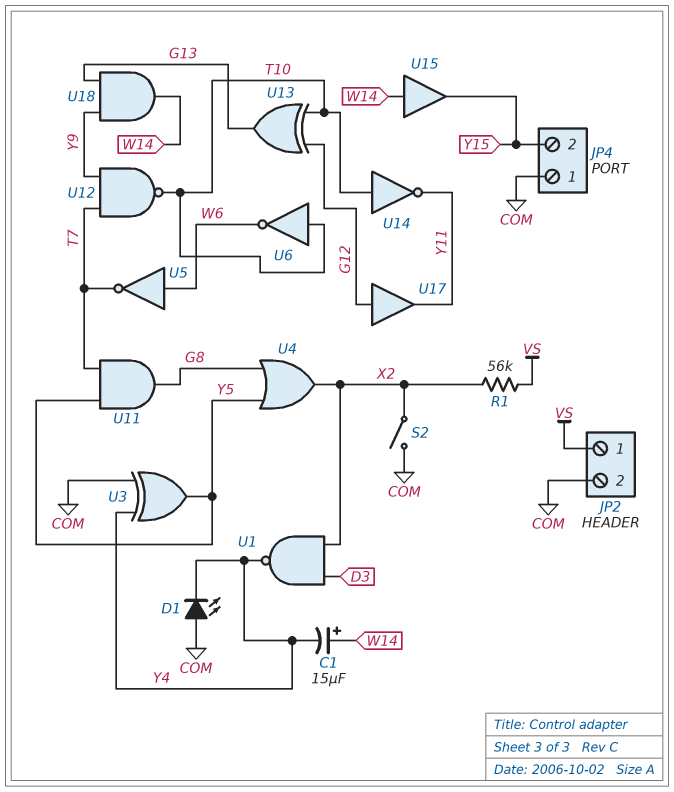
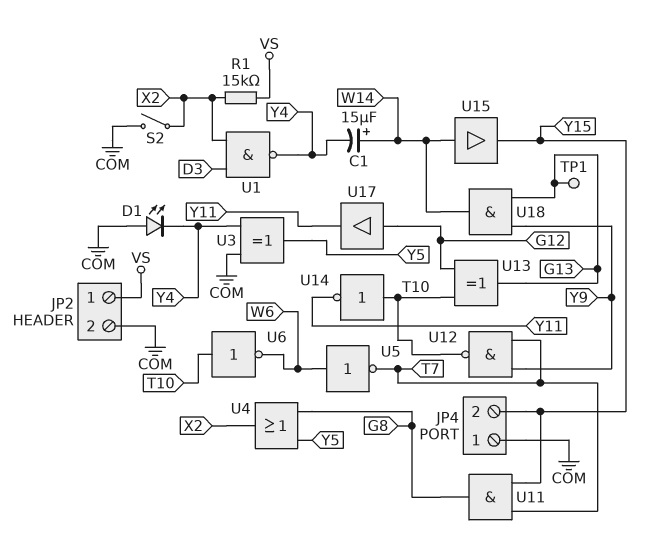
R1: 56k (VS, X2) -> 15k (VS, X2)
TP1: none -> test point (G13)
U11: AND (in T7, in Y5, out G8) -> AND (in T7, in Y15, out G8)

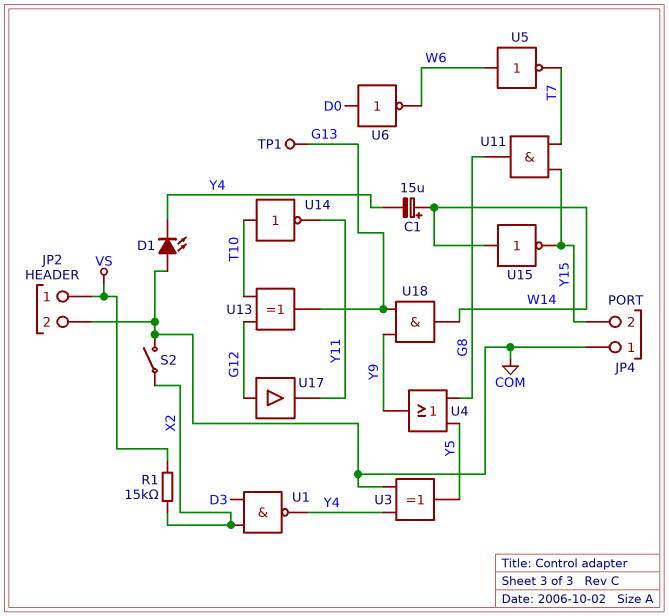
U4: OR (in G8, in Y5, out X2) -> OR (in G8, in Y5, out Y9)
U6: NOT (in T10, out W6) -> NOT (in D0, out W6)
U12: NAND (in T7, in Y9, out T10) -> none
U15: buffer (in W14, out Y15) -> NOT (in W14, out Y15)

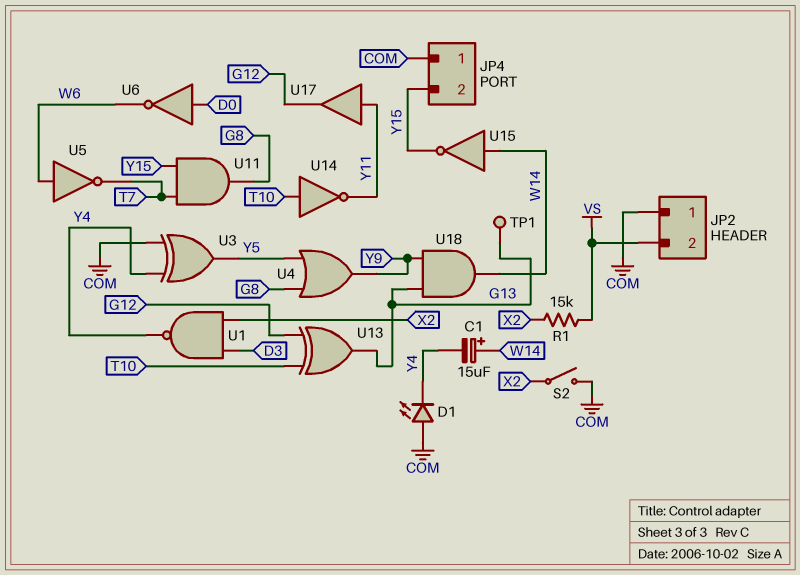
JP2 pin 1: VS -> COM
JP2 pin 2: COM -> VS
U17: buffer (in G12, out Y11) -> buffer (in Y11, out G12)

